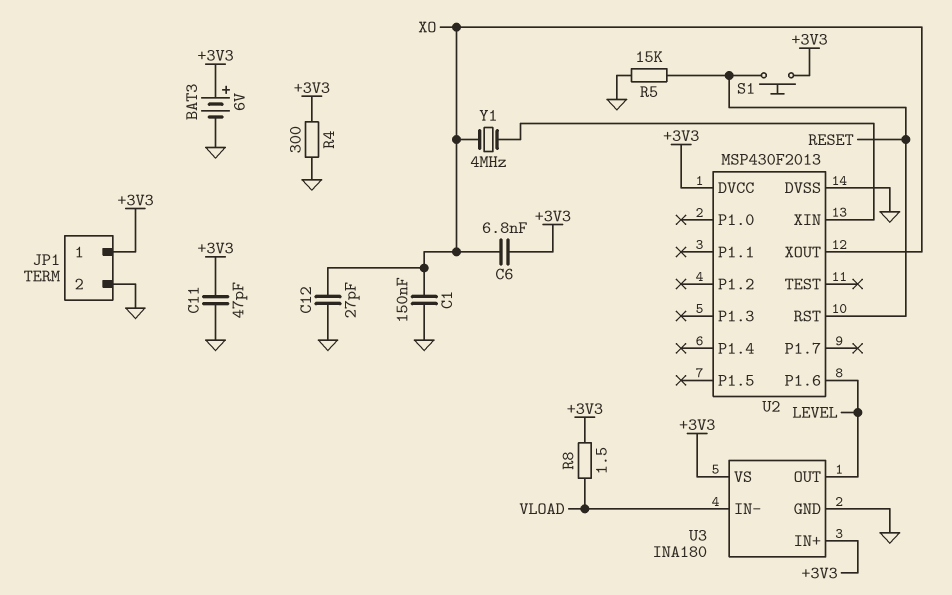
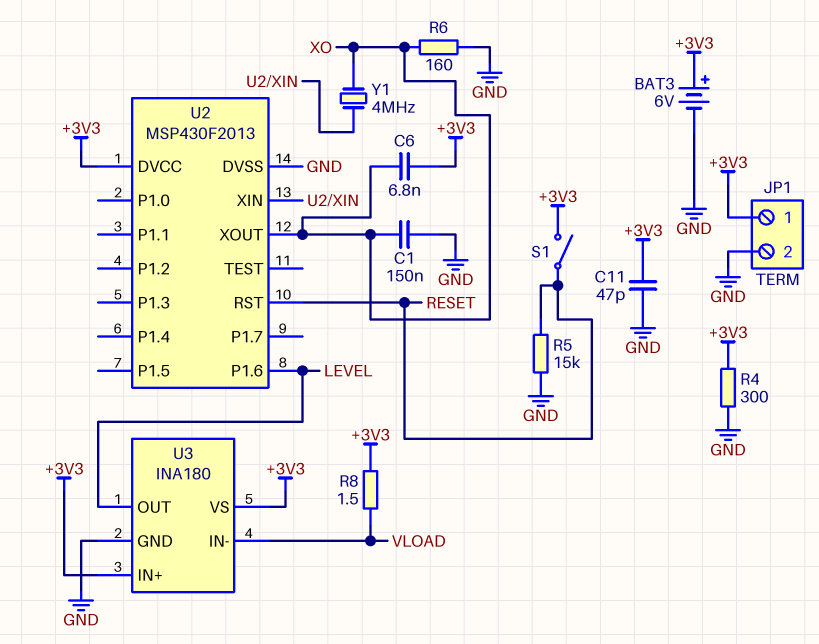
C12: 27pF (GND, XO) -> none
R6: none -> 160 (GND, XO)
S1: button (+3V3, RESET) -> switch (+3V3, RESET)

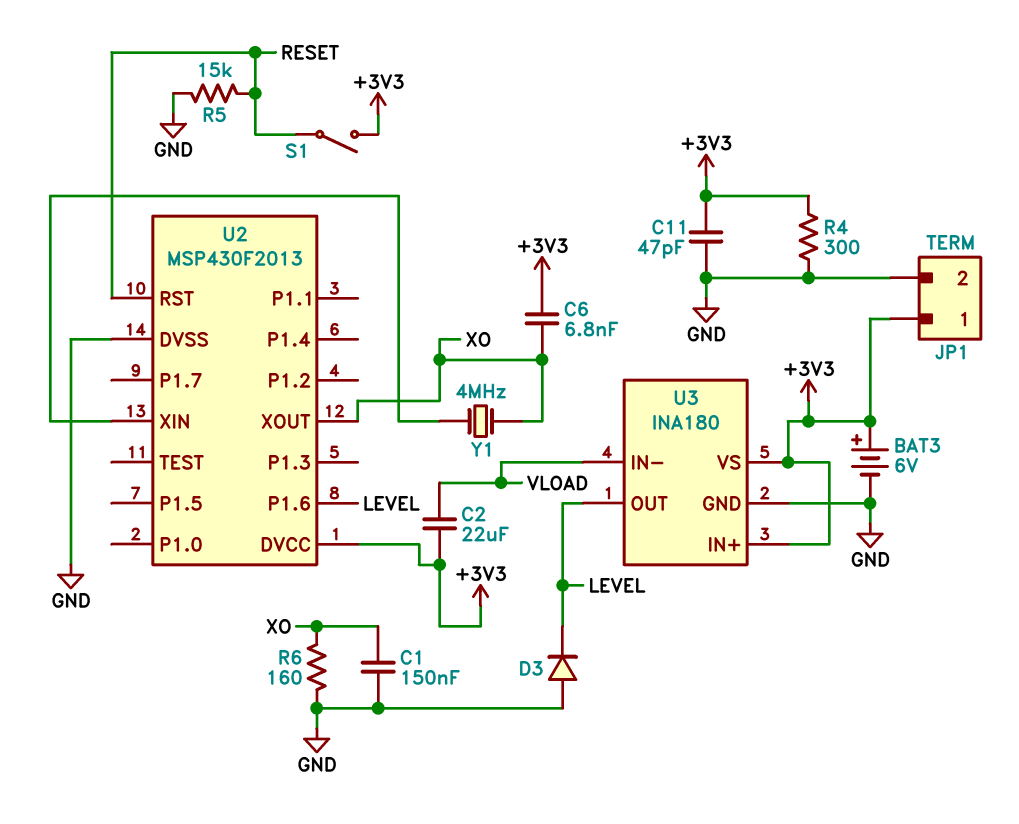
C2: none -> 22uF (+3V3, VLOAD)
D3: none -> diode (A GND, K LEVEL)
R8: 1.5 (+3V3, VLOAD) -> none

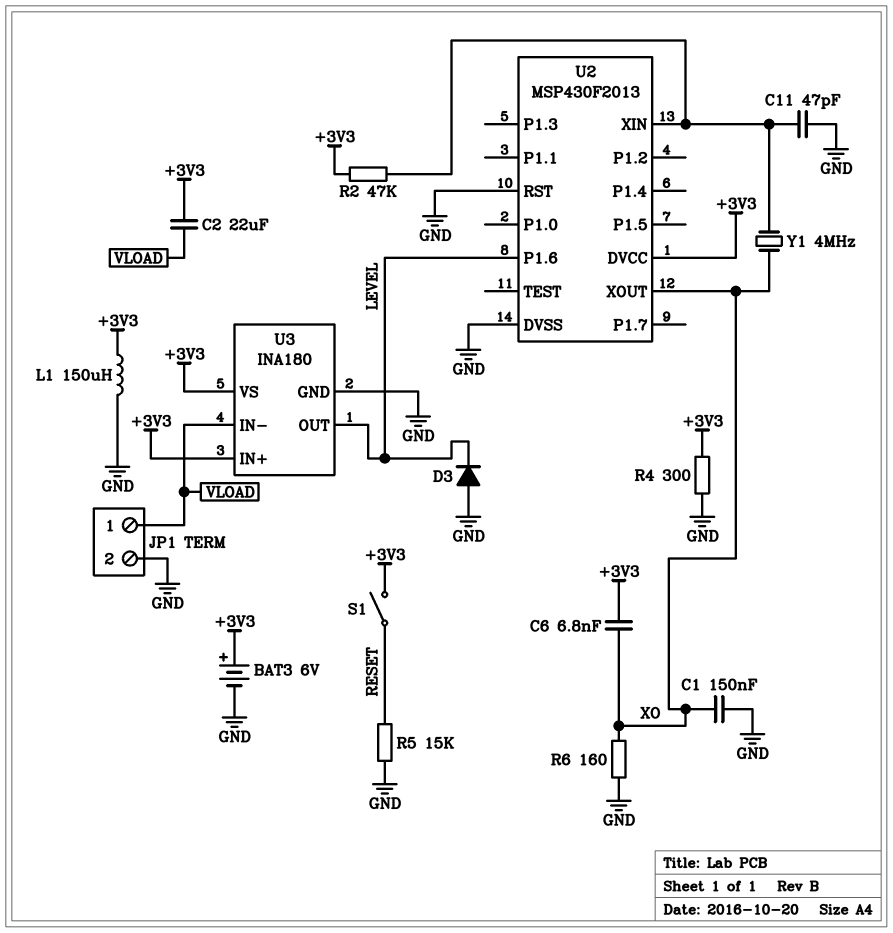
C11: 47pF (+3V3, GND) -> 47pF (GND, U2/XIN)
JP1 pin 1: +3V3 -> VLOAD
L1: none -> 150uH (+3V3, GND)
R2: none -> 47k (+3V3, U2/XIN)
U2 pin RST: RESET -> GND

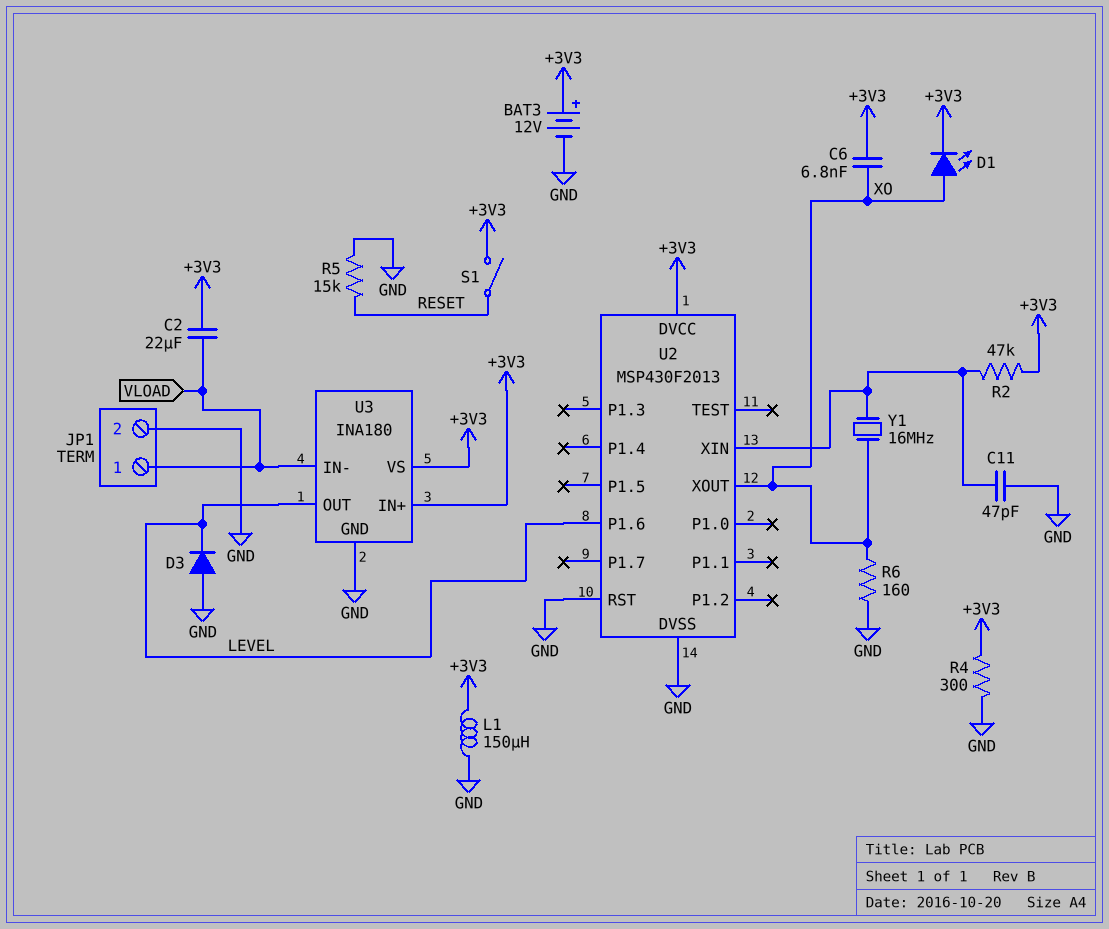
BAT3: 6V (plus +3V3, minus GND) -> 12V (plus +3V3, minus GND)
C1: 150nF (GND, XO) -> none
D1: none -> LED (A XO, K +3V3)
Y1: 4MHz (U2/XIN, XO) -> 16MHz (U2/XIN, XO)

